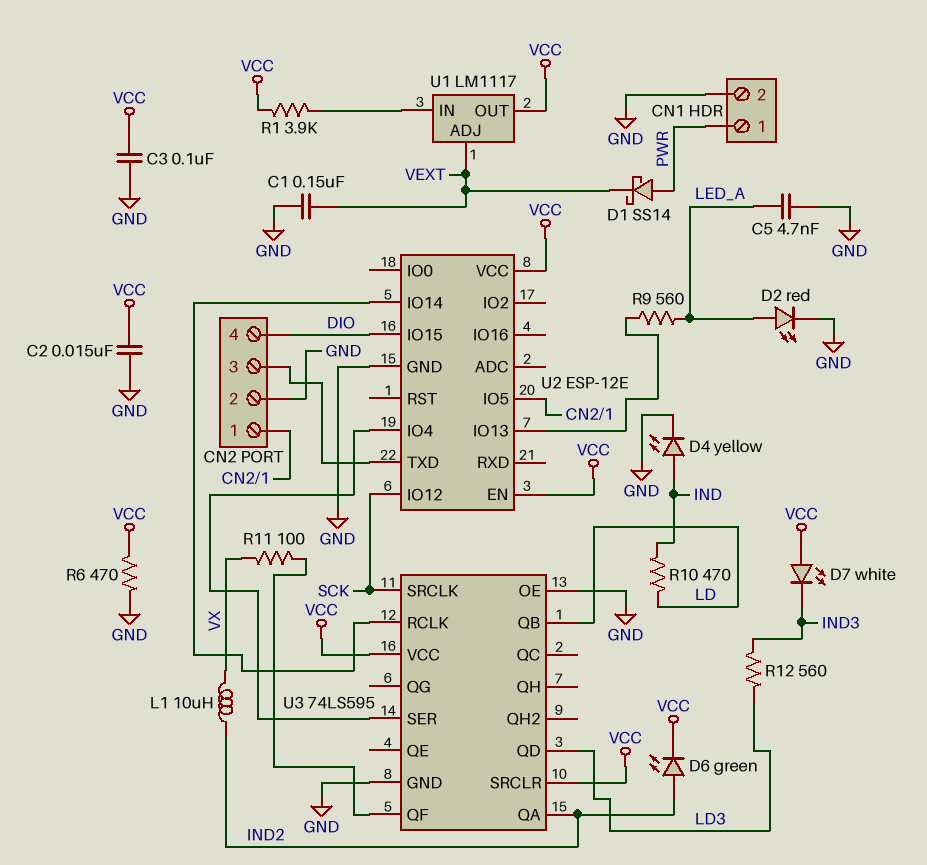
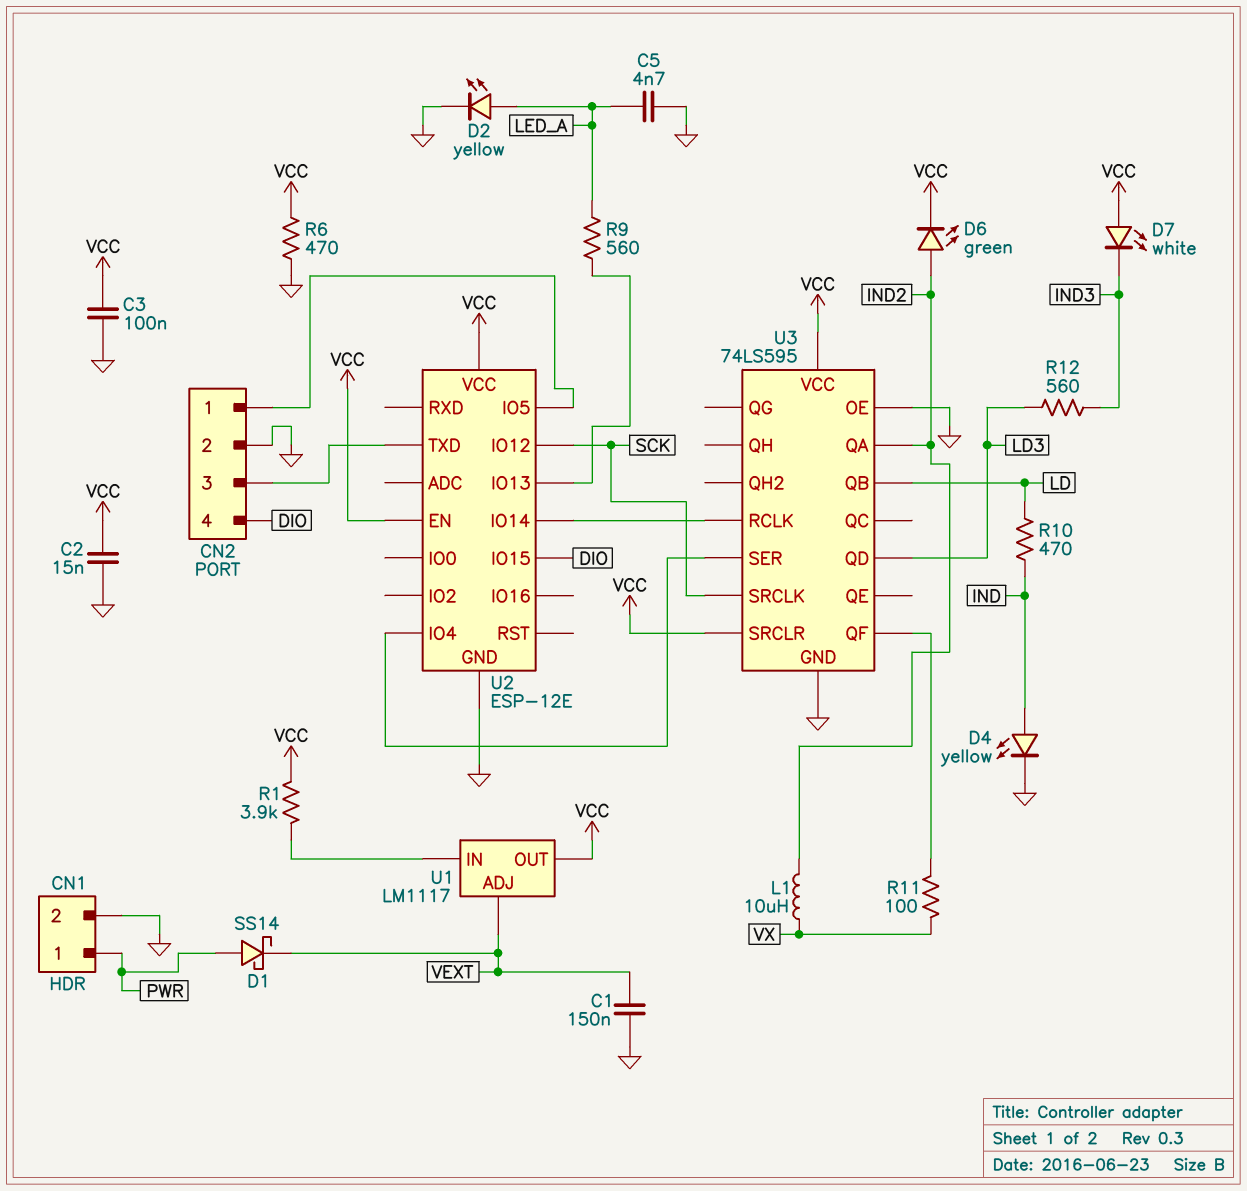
D2: LED red (A LED_A, K GND) -> LED yellow (A LED_A, K GND)

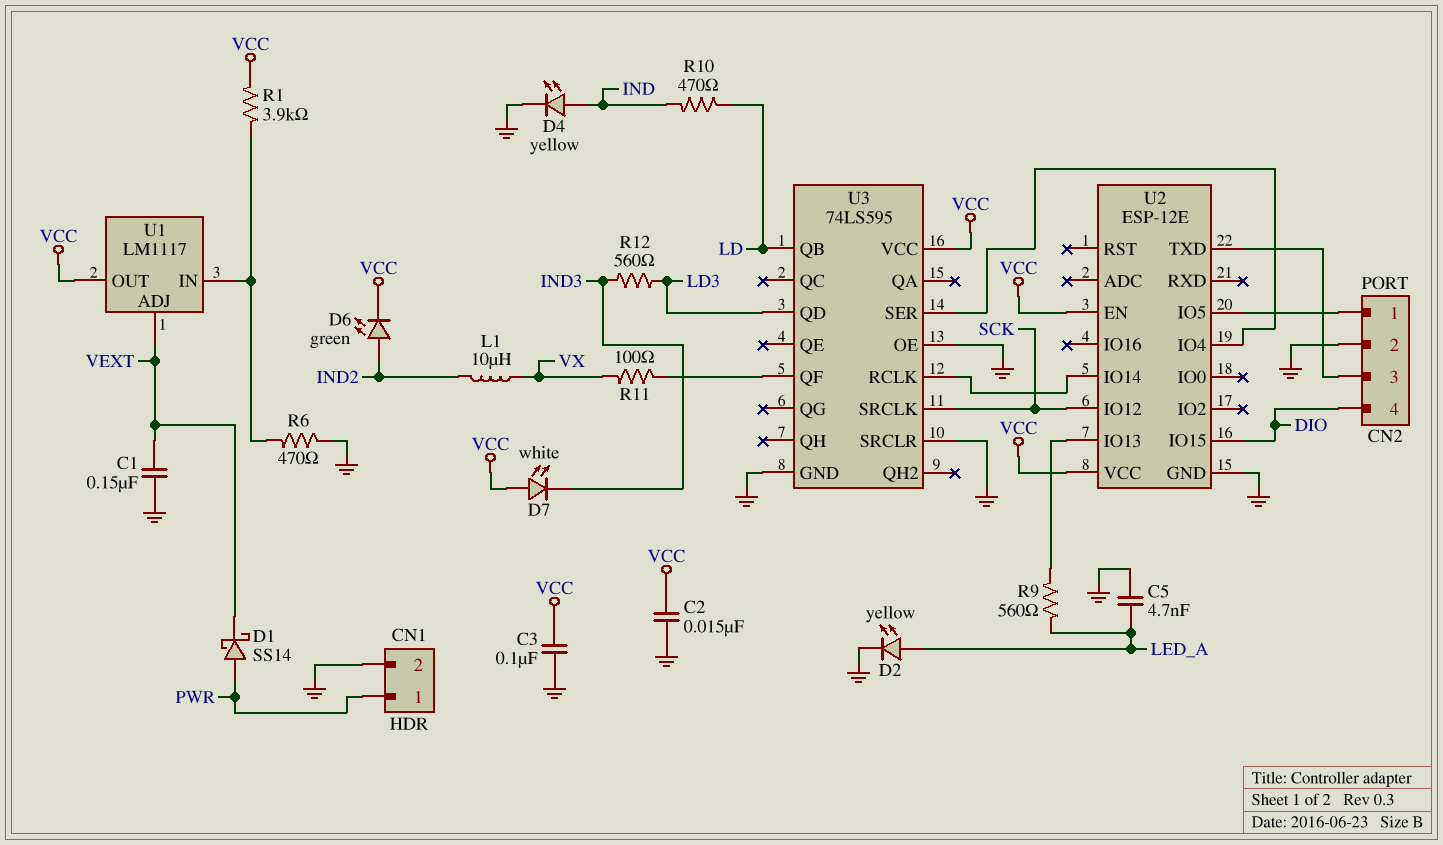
R6: 470 (GND, VCC) -> 470 (GND, U1/IN)
U3 pin QA: IND2 -> none
U3 pin SRCLR: VCC -> GND

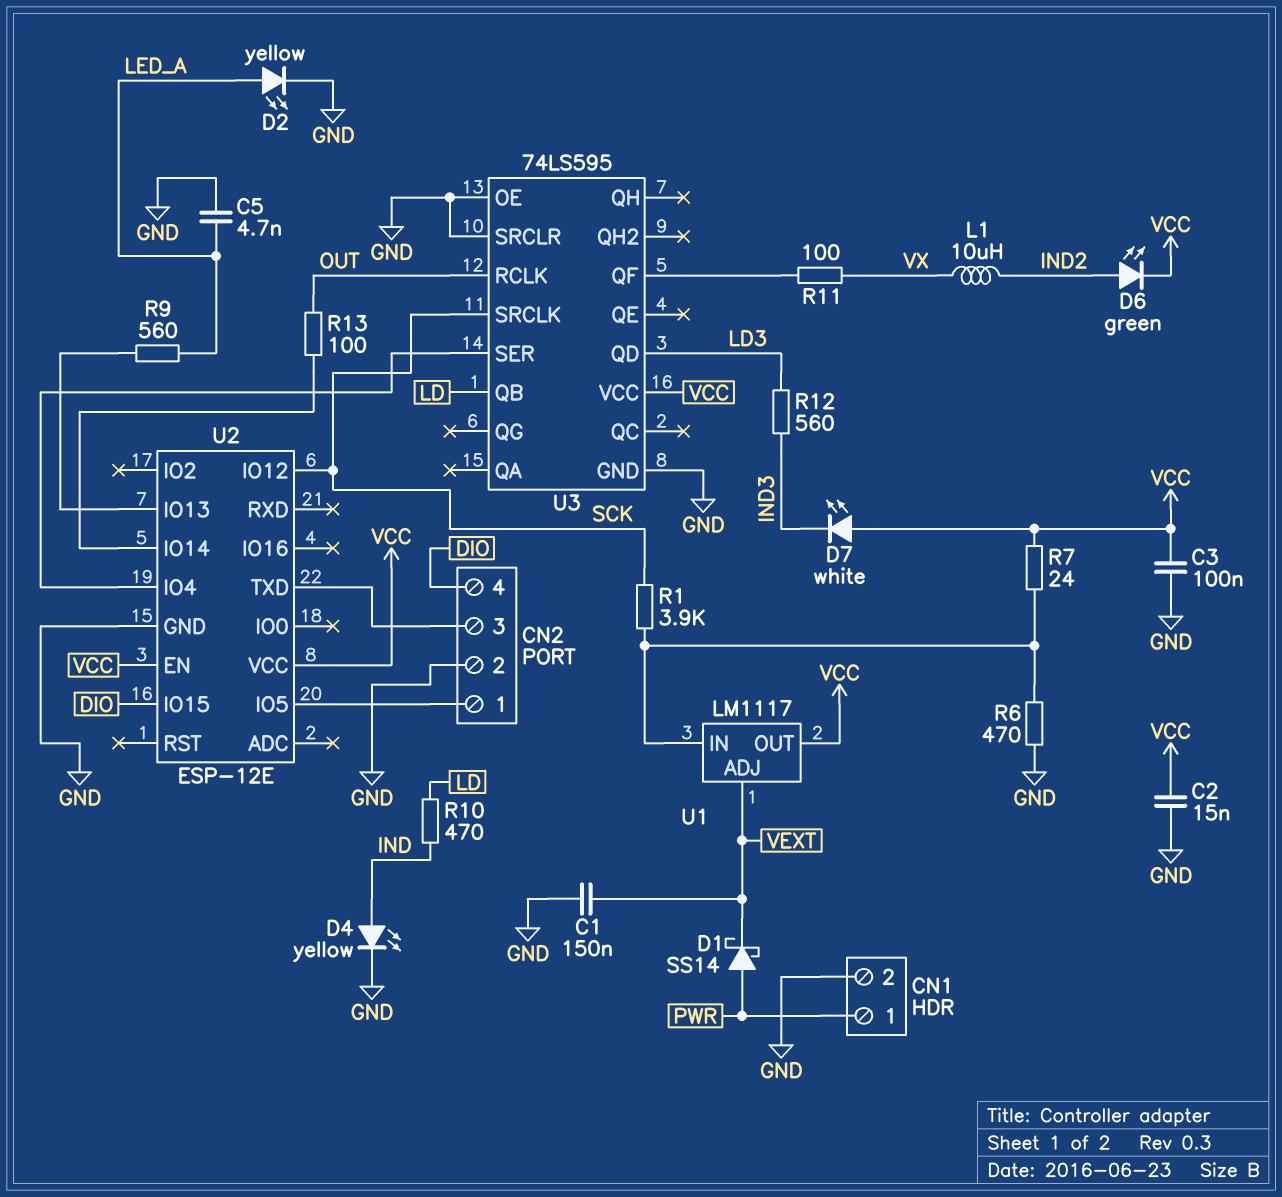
R1: 3.9k (U1/IN, VCC) -> 3.9k (SCK, U1/IN)
R7: none -> 24 (U1/IN, VCC)
R13: none -> 100 (OUT, U2/IO14)
U3 pin RCLK: U2/IO14 -> OUT

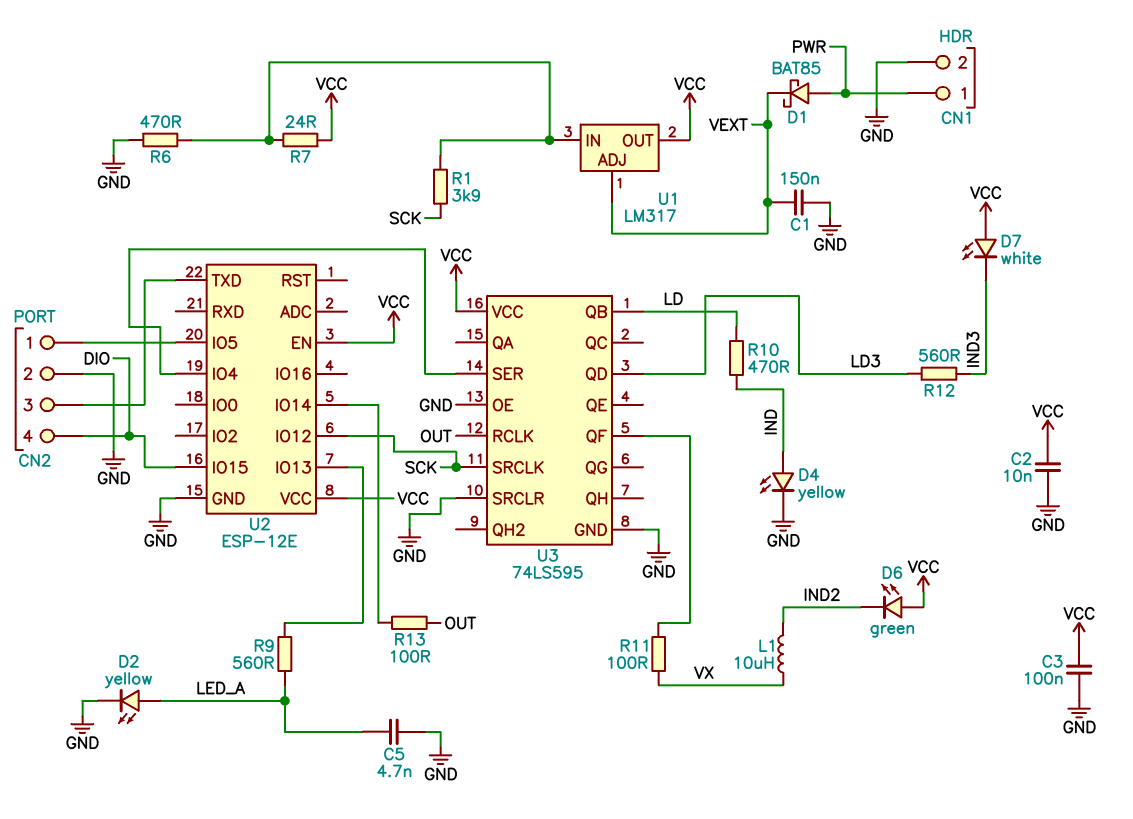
C2: 15nF (GND, VCC) -> 10nF (GND, VCC)
D1: schottky SS14 (A PWR, K VEXT) -> schottky BAT85 (A PWR, K VEXT)
D6: LED green (A IND2, K VCC) -> LED green (A VCC, K IND2)
U1: LM1117 -> LM317

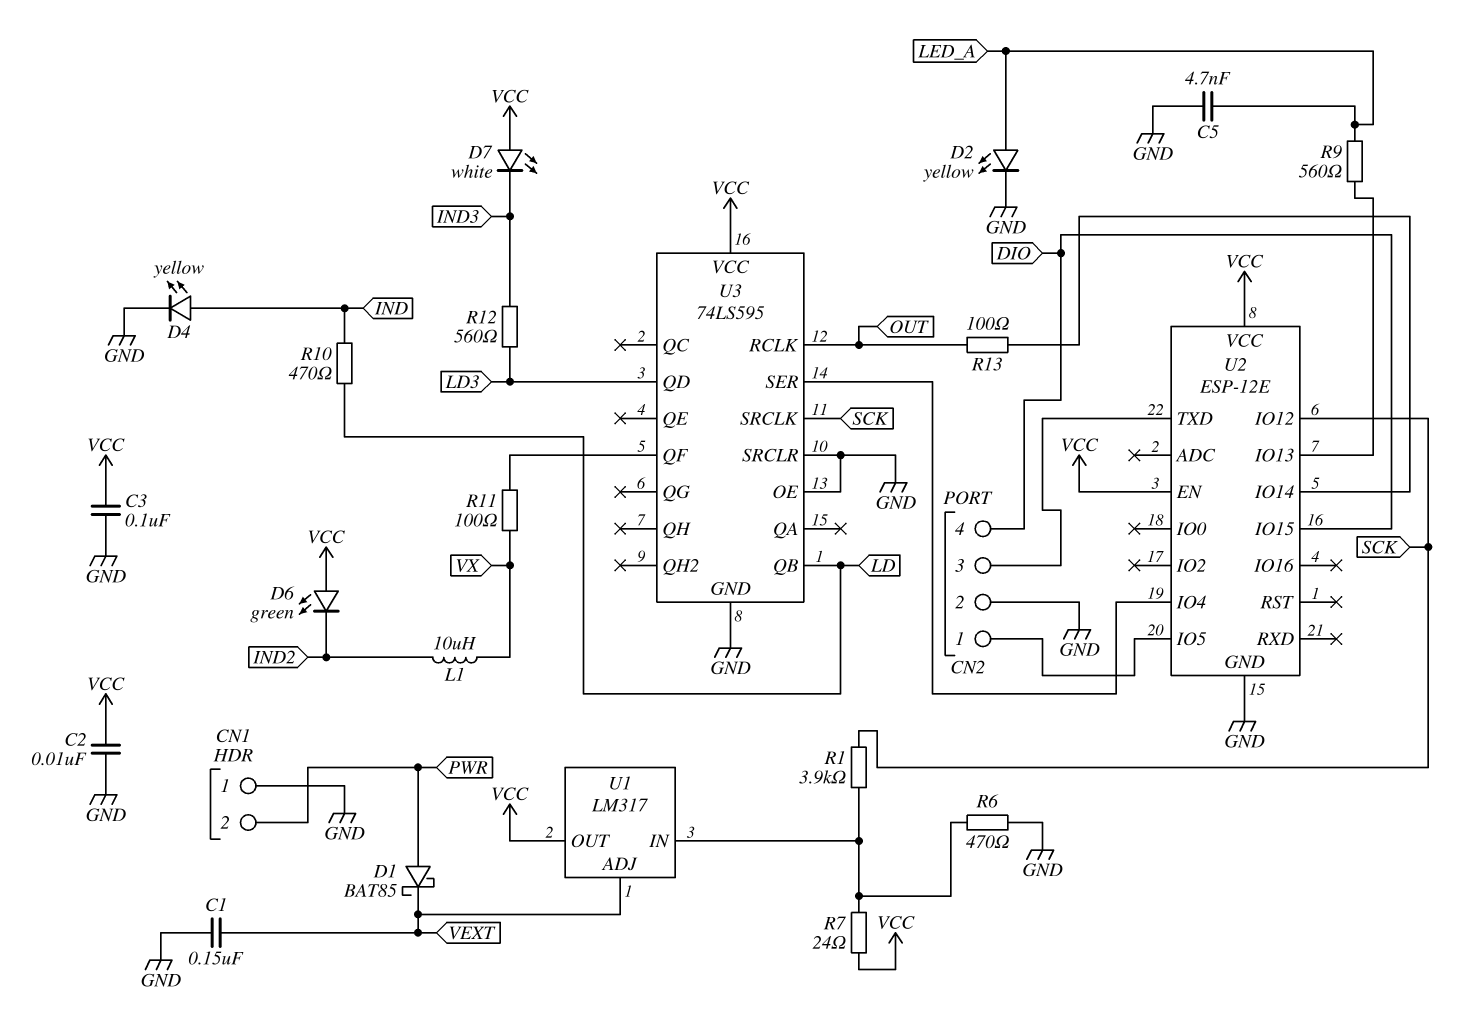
CN1 pin 1: PWR -> GND
CN1 pin 2: GND -> PWR

